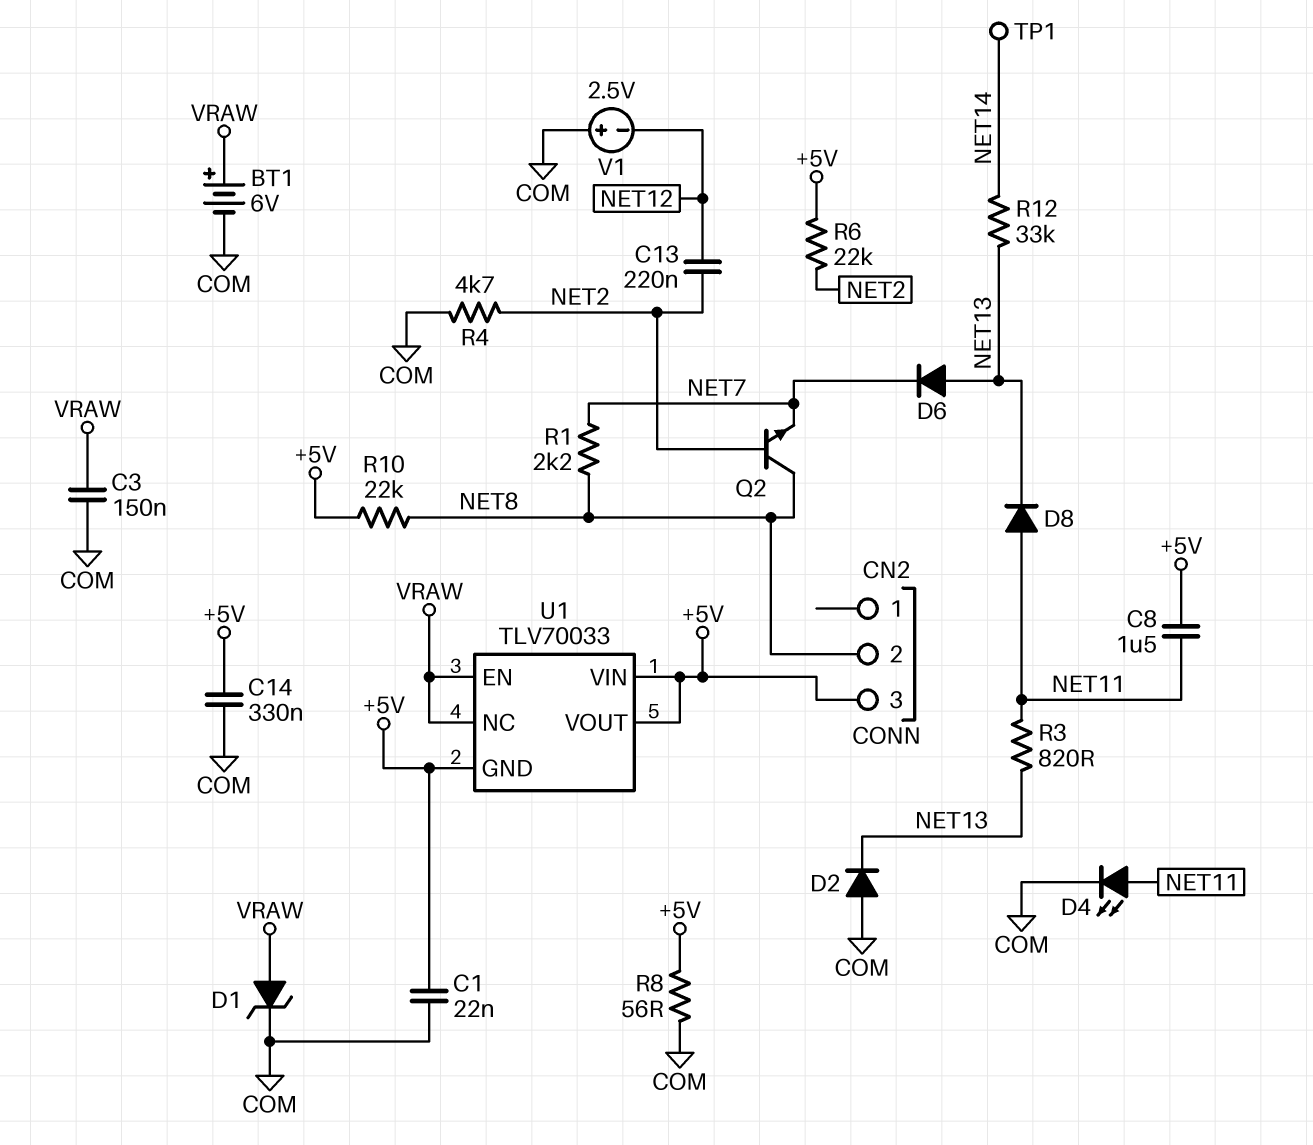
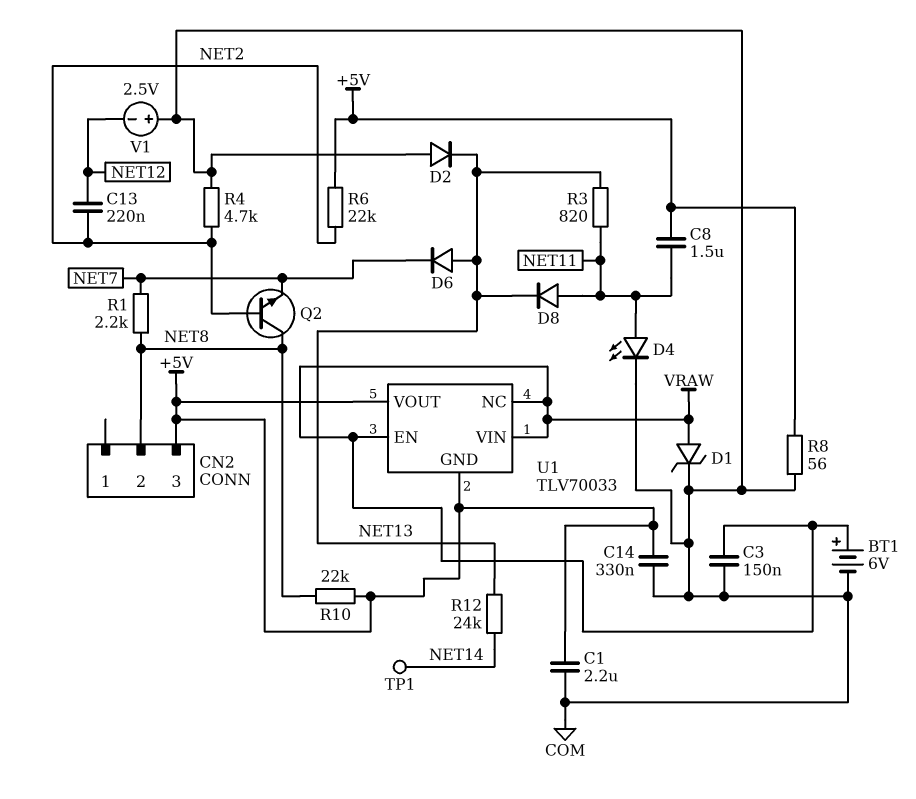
C1: 22nF (+5V, COM) -> 2.2uF (+5V, COM)
R12: 33k (NET13, NET14) -> 24k (NET13, NET14)
U1 pin VIN: +5V -> VRAW

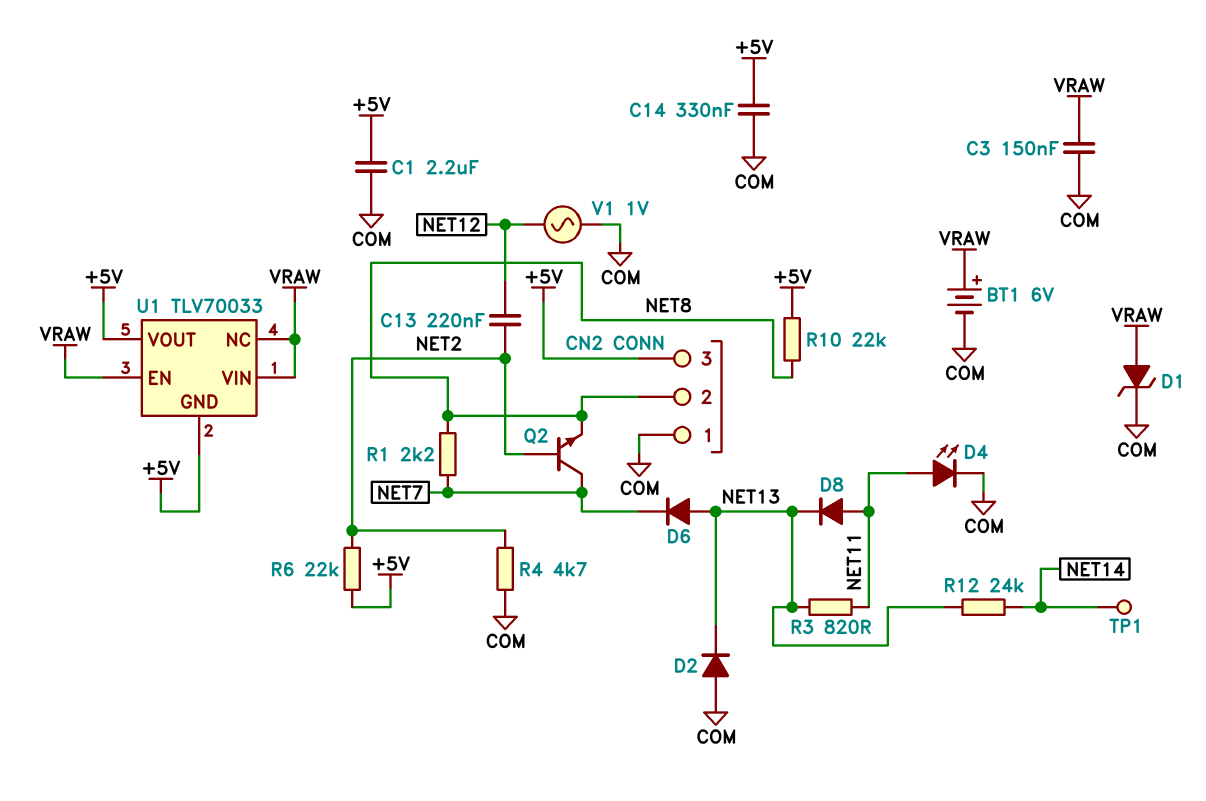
C8: 1.5uF (+5V, NET11) -> none
CN2 pin 1: none -> COM
Q2: NPN (B NET2, C NET8, E NET7) -> NPN (B NET2, C NET7, E NET8)
R8: 56 (+5V, COM) -> none
V1: 2.5V (plus COM, minus NET12) -> AC 1V (COM, NET12)

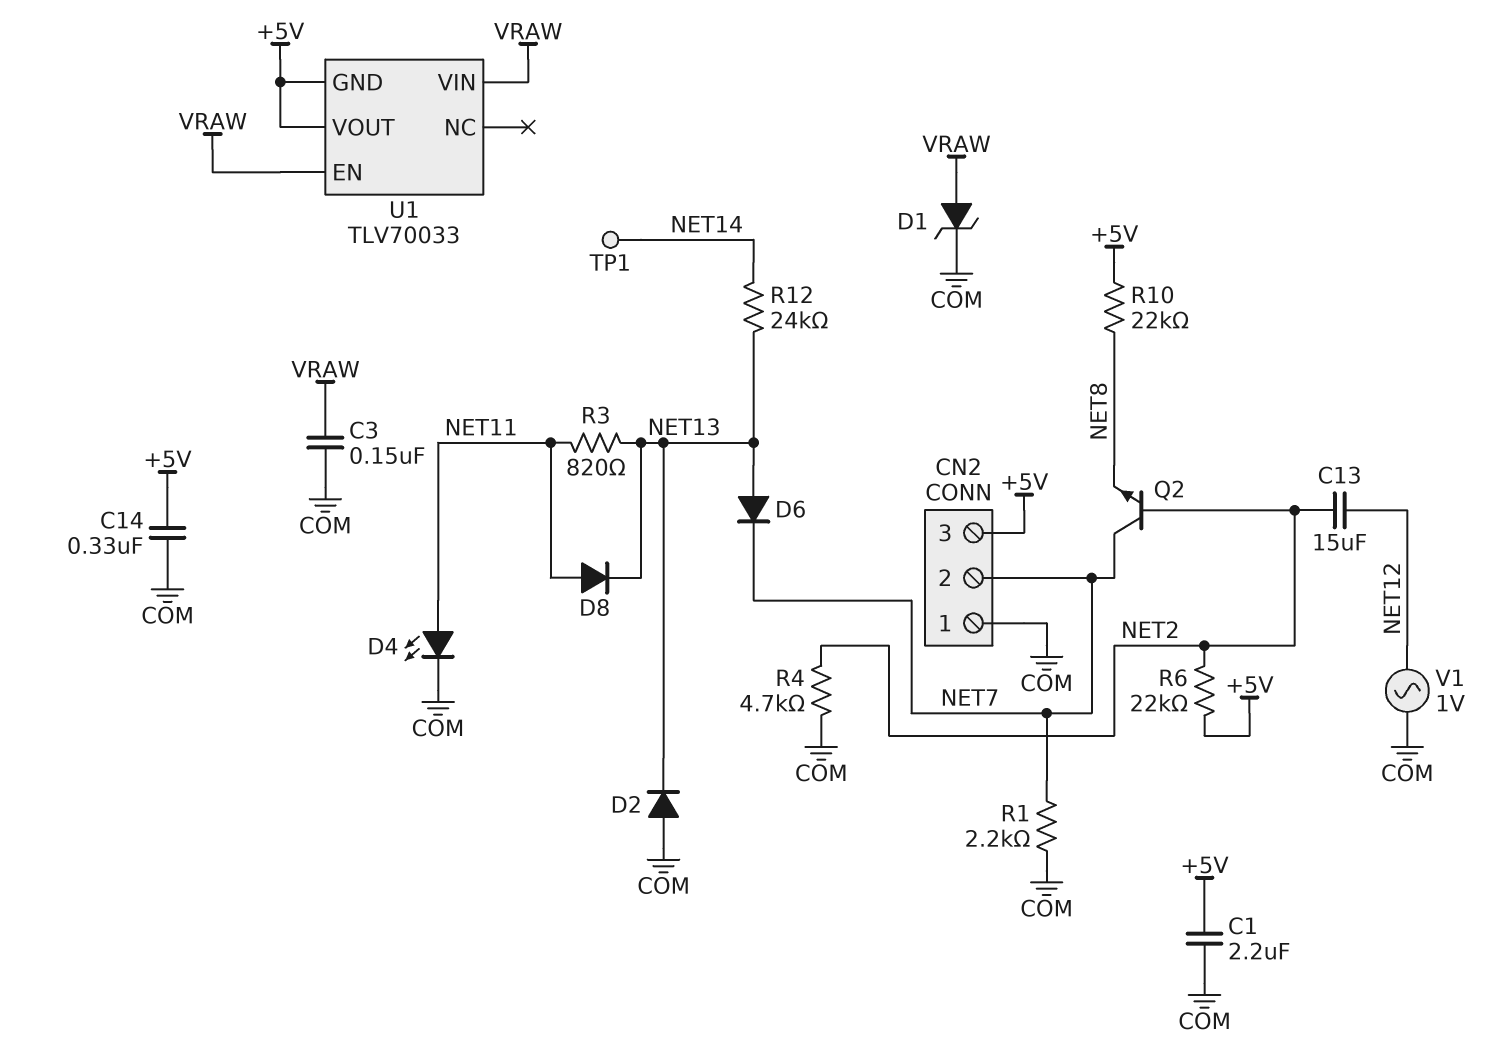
BT1: 6V (plus VRAW, minus COM) -> none
C13: 220nF (NET2, NET12) -> 15uF (NET2, NET12)
CN2 pin 2: NET8 -> NET7
R1: 2.2k (NET7, NET8) -> 2.2k (COM, NET7)
U1 pin NC: VRAW -> none

